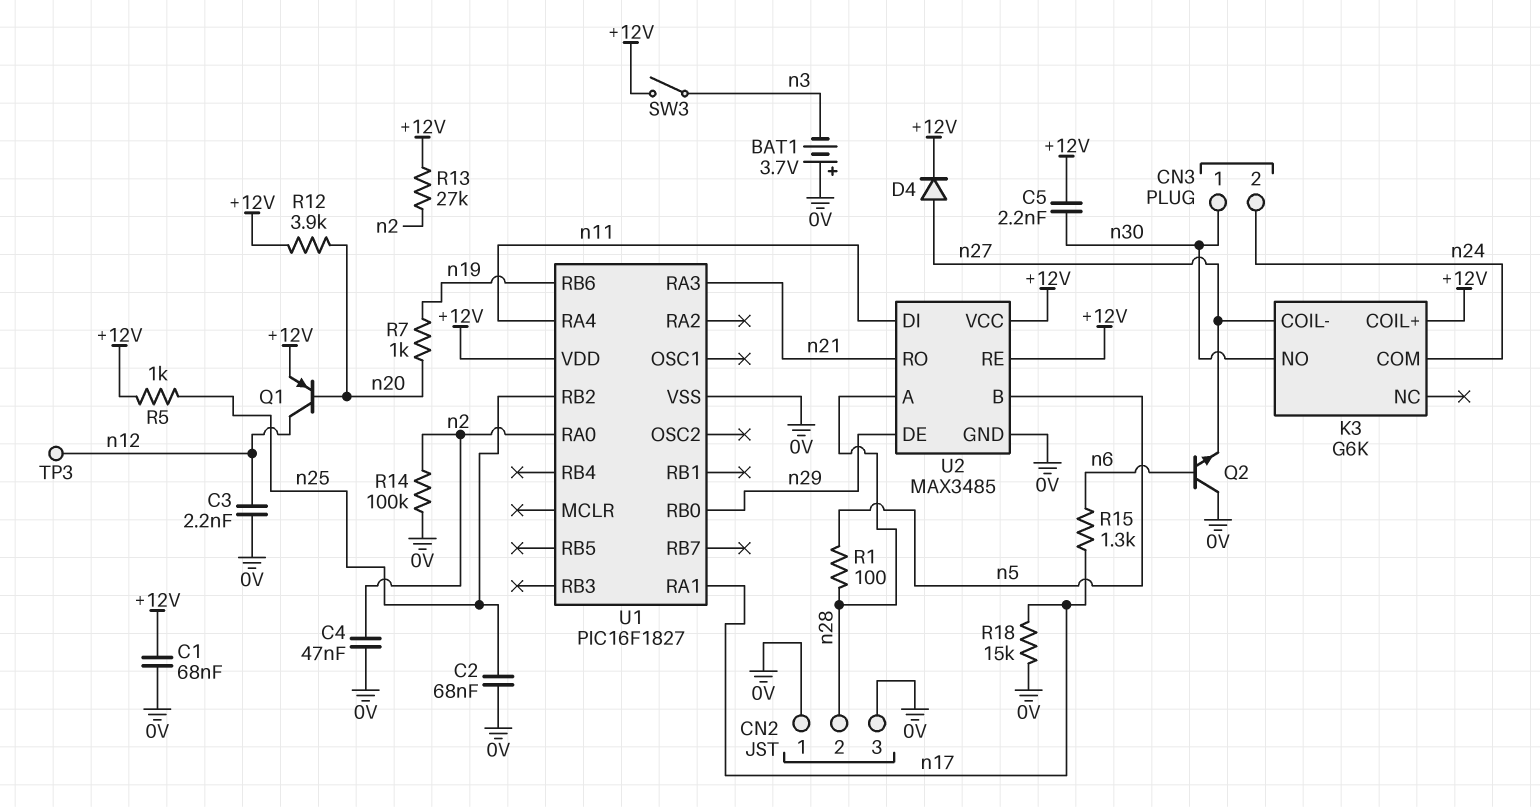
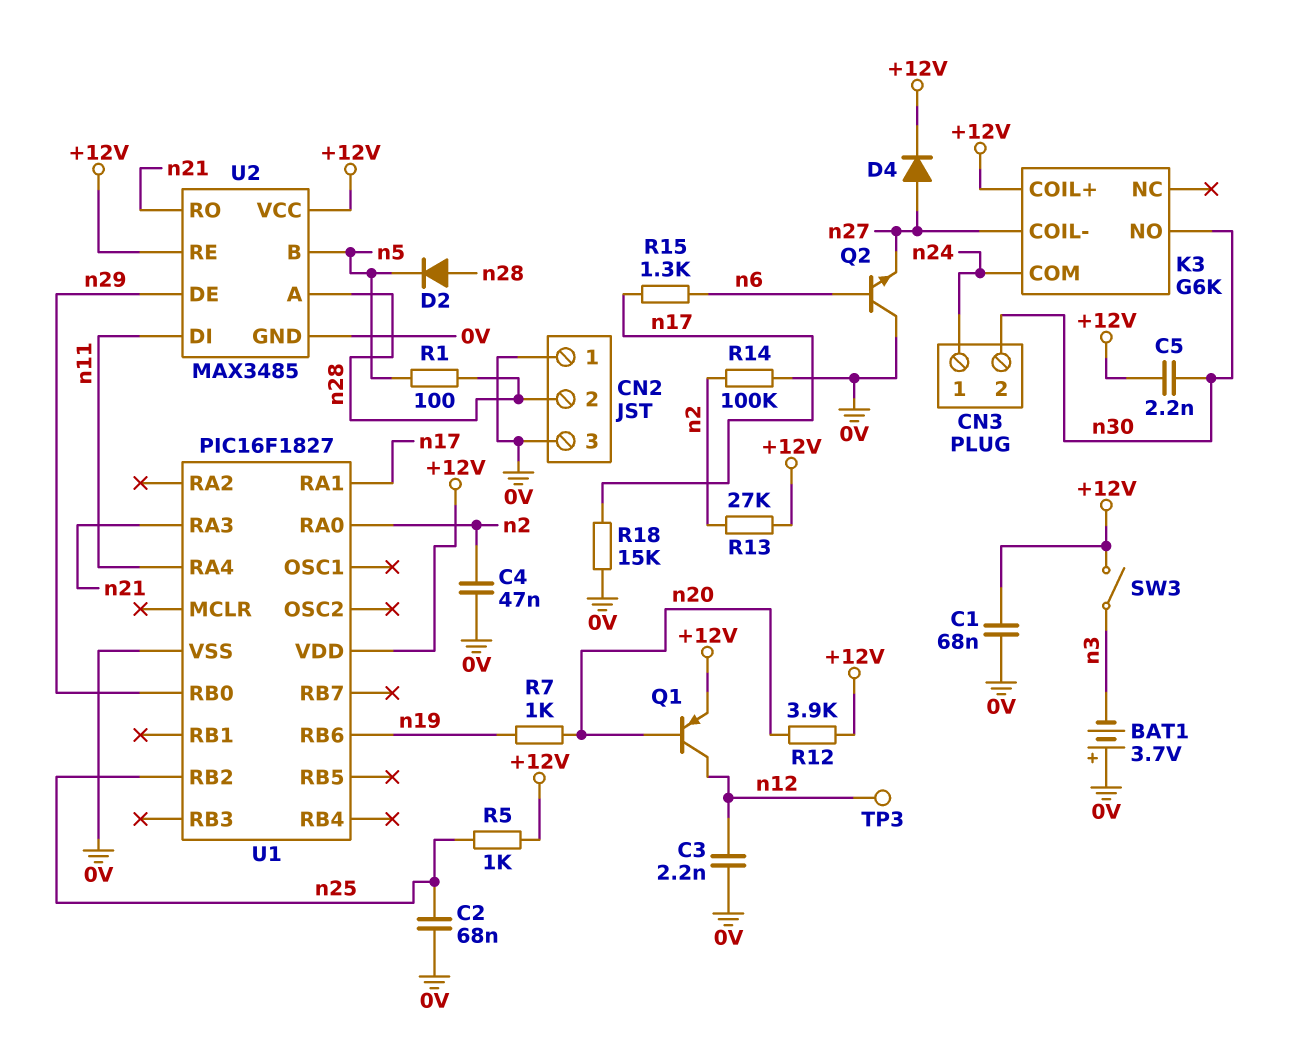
CN3 pin 1: n30 -> n24
CN3 pin 2: n24 -> n30
D2: none -> diode (A n28, K n5)

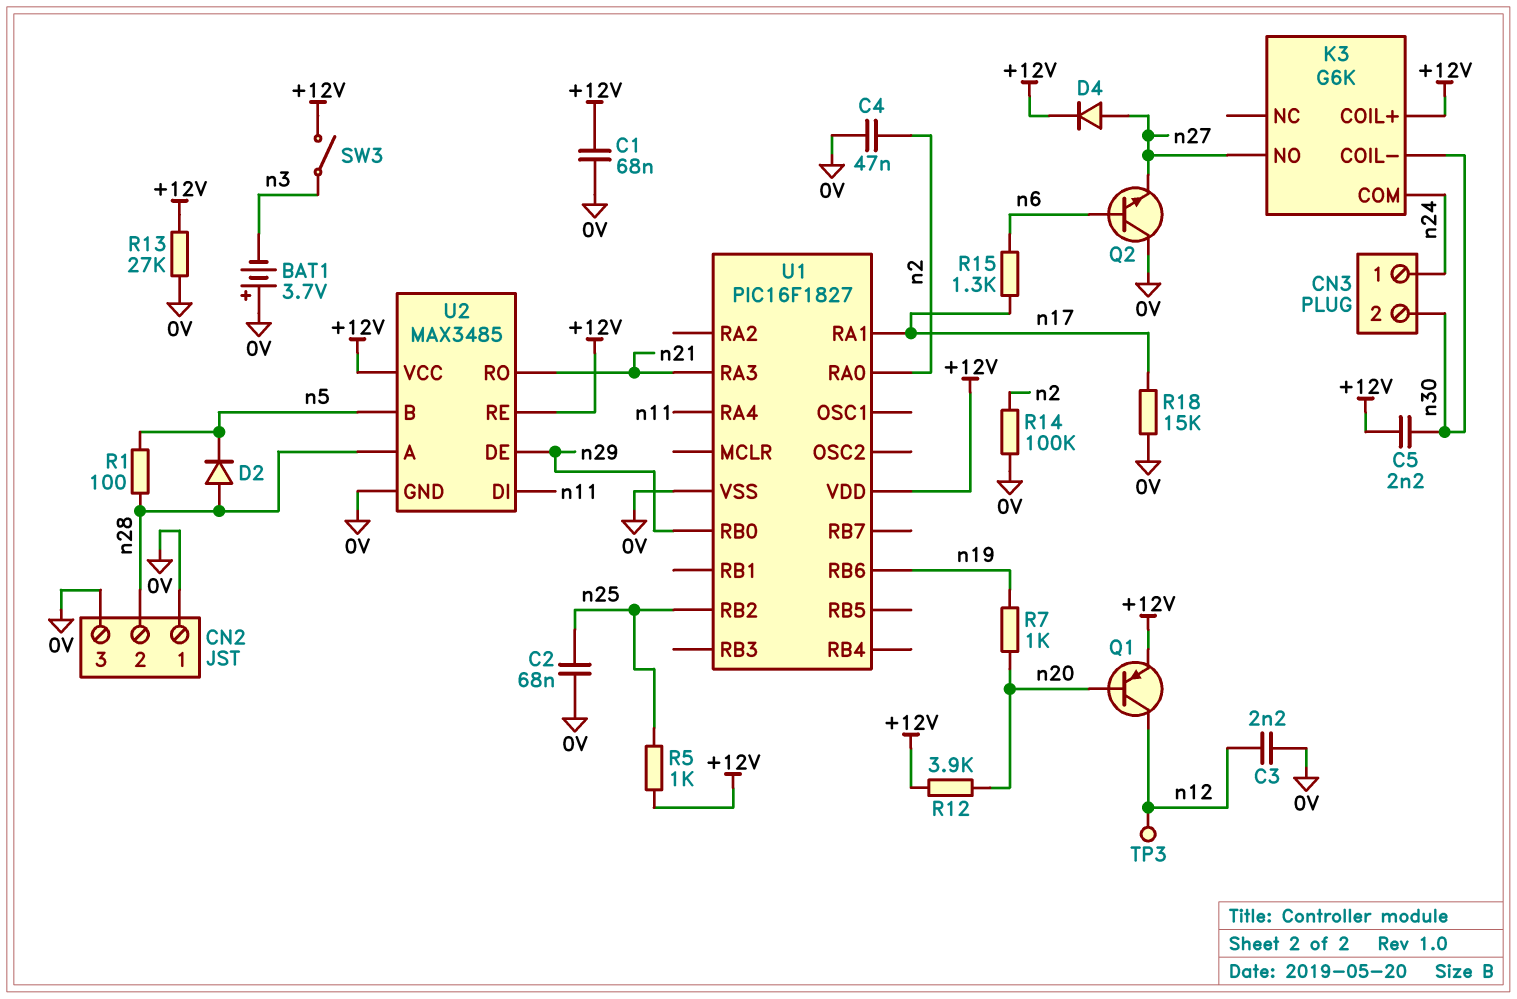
K3 pin COIL-: n27 -> n30
K3 pin NO: n30 -> n27
R13: 27k (+12V, n2) -> 27k (+12V, 0V)

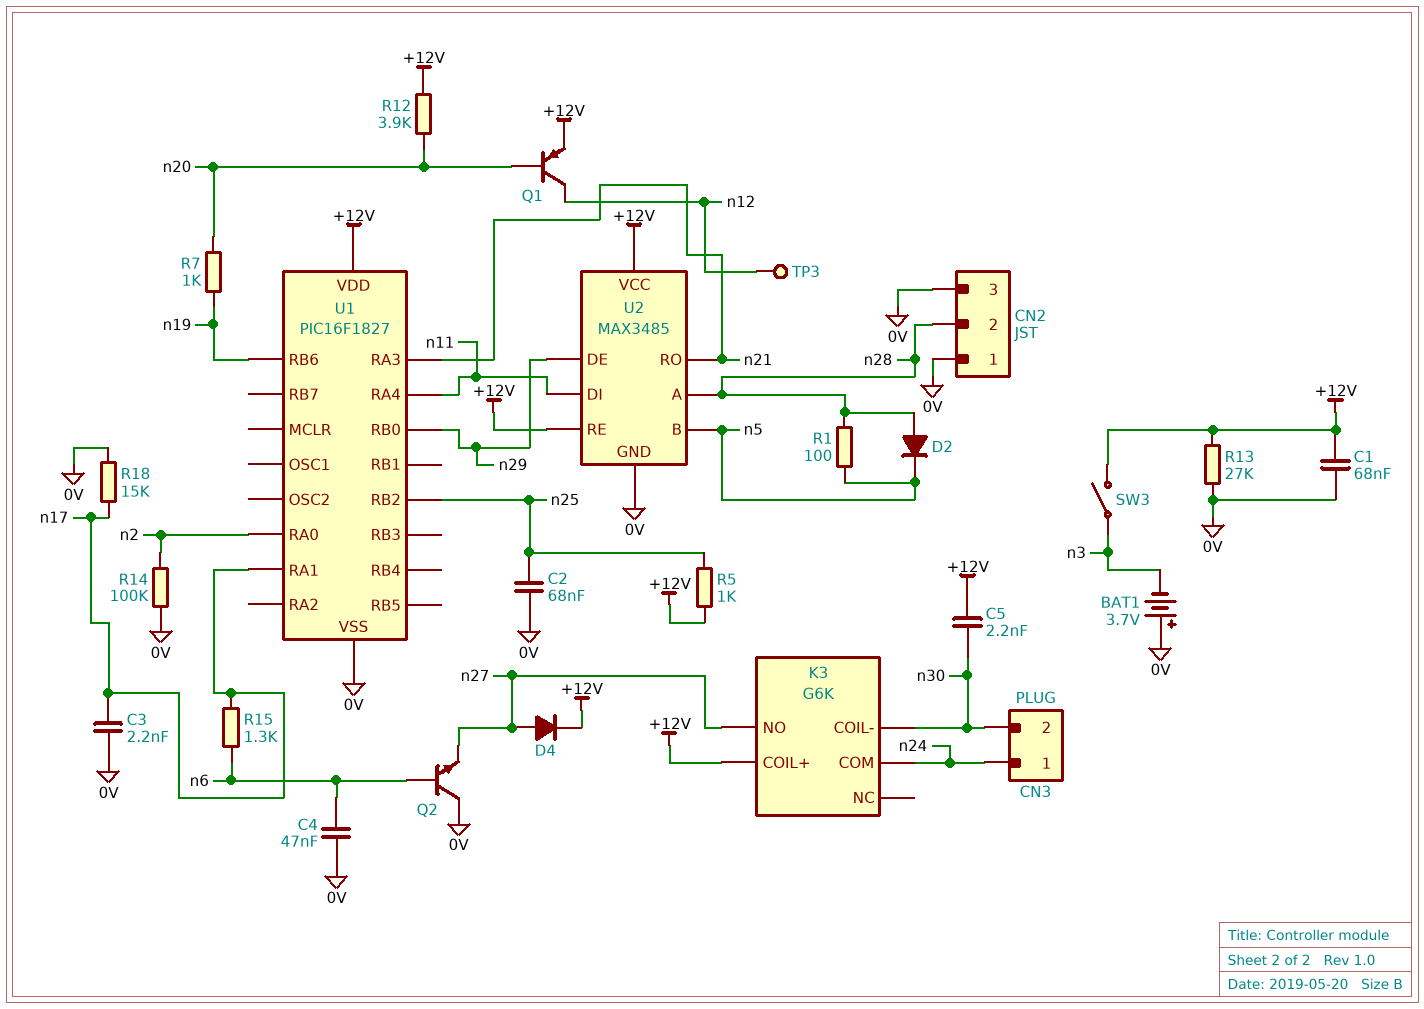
C3: 2.2nF (0V, n12) -> 2.2nF (0V, n17)
C4: 47nF (0V, n2) -> 47nF (0V, n6)

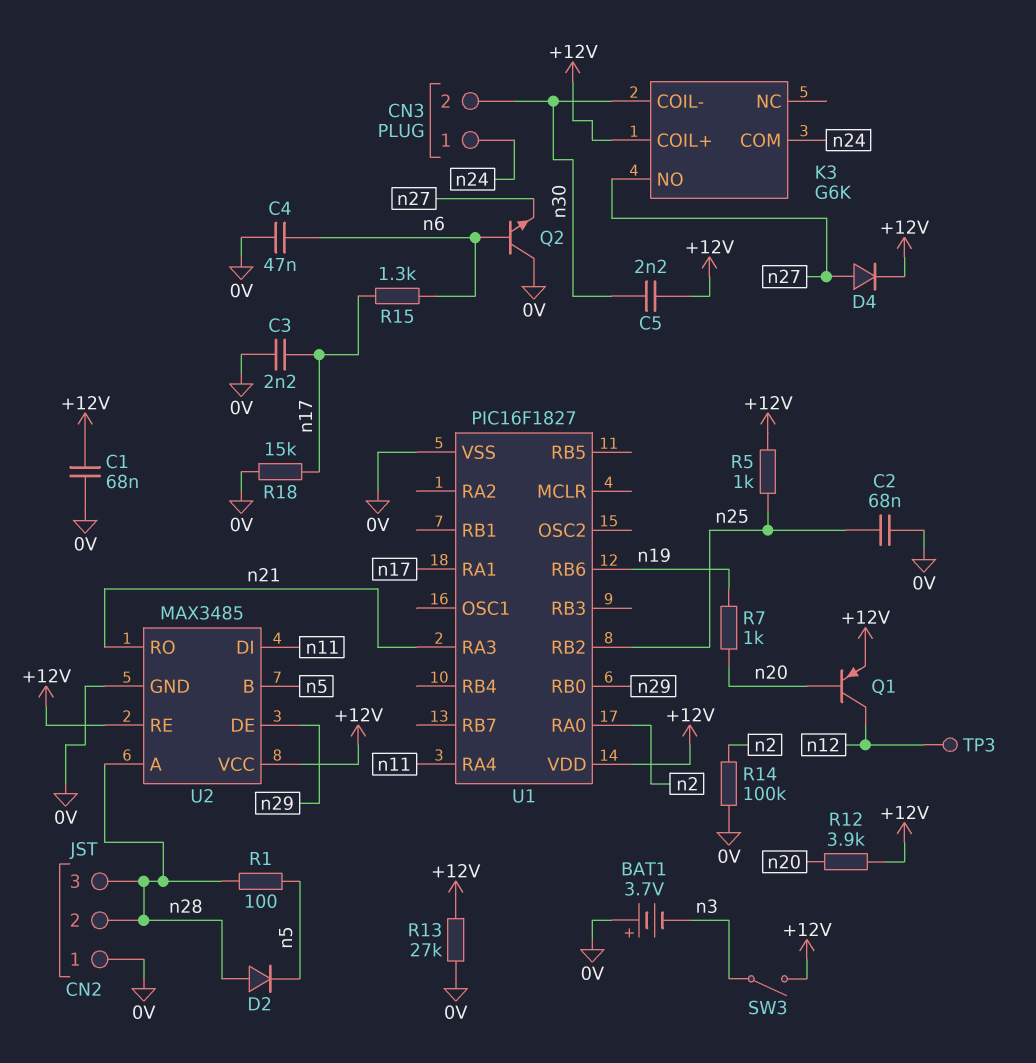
CN2 pin 3: 0V -> n28

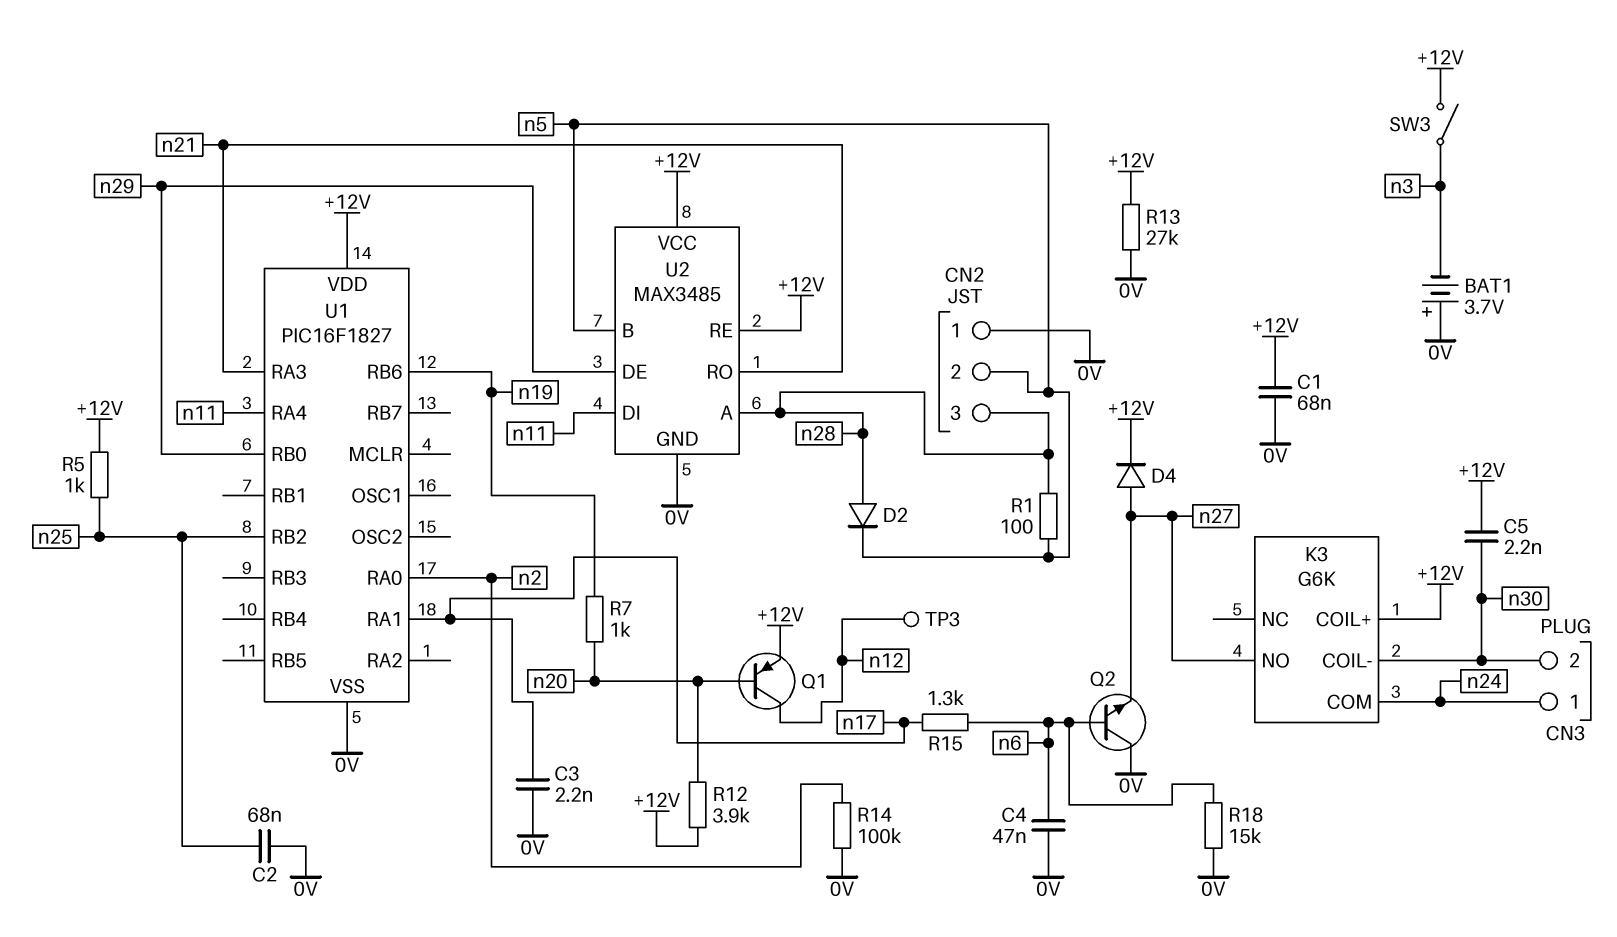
CN2 pin 2: n28 -> n5
R18: 15k (0V, n17) -> 15k (0V, n6)

